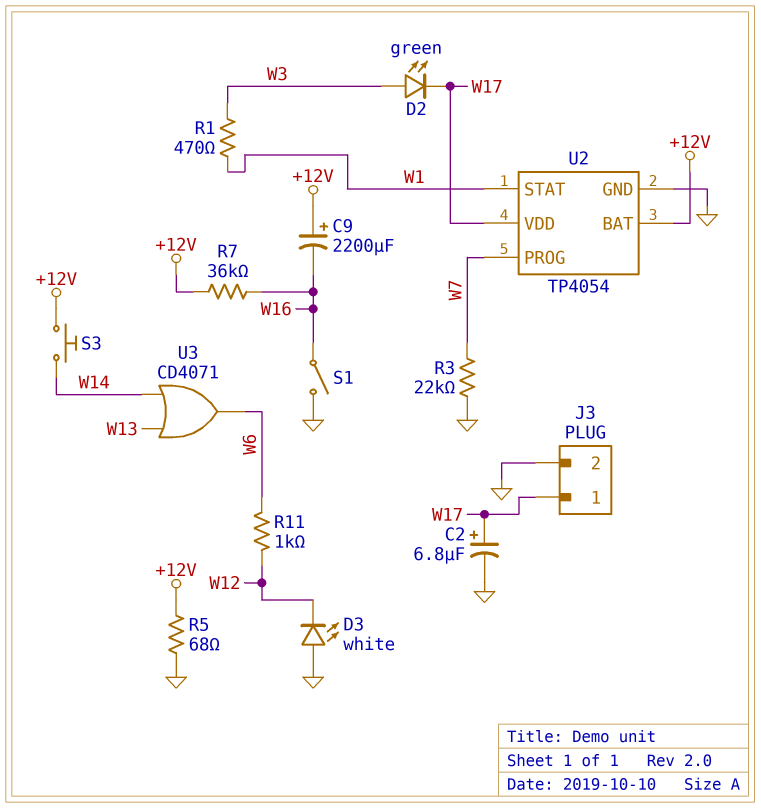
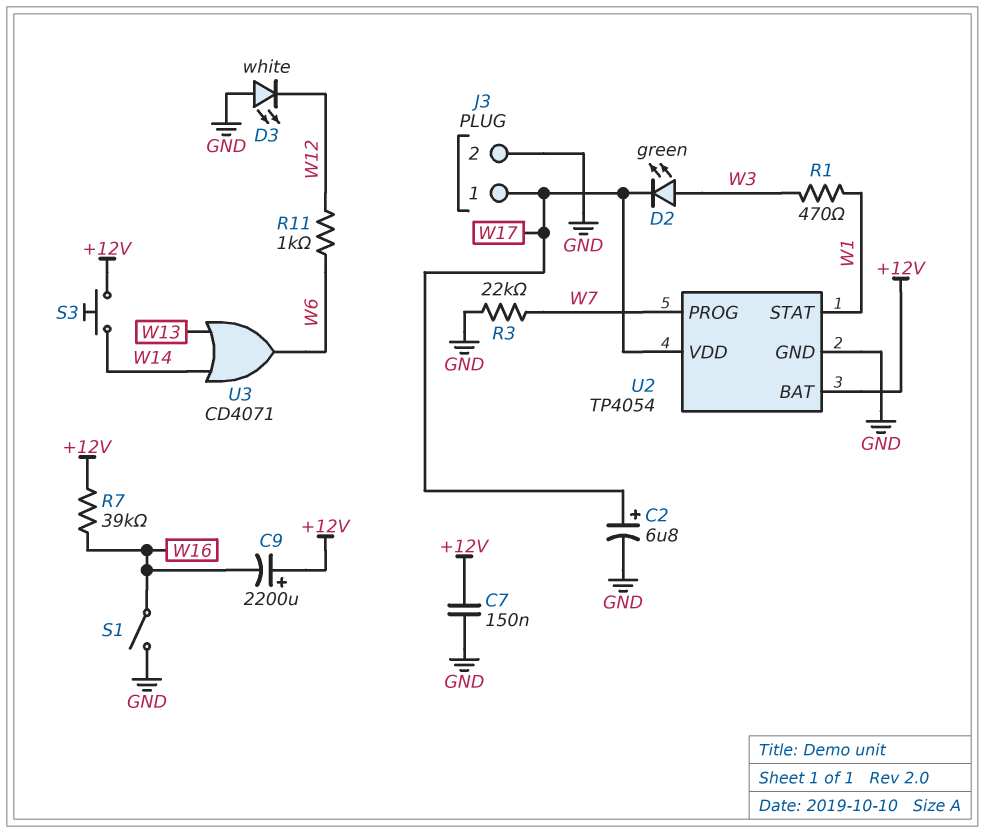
C7: none -> 150nF (+12V, GND)
R5: 68 (+12V, GND) -> none
R7: 36k (+12V, W16) -> 39k (+12V, W16)

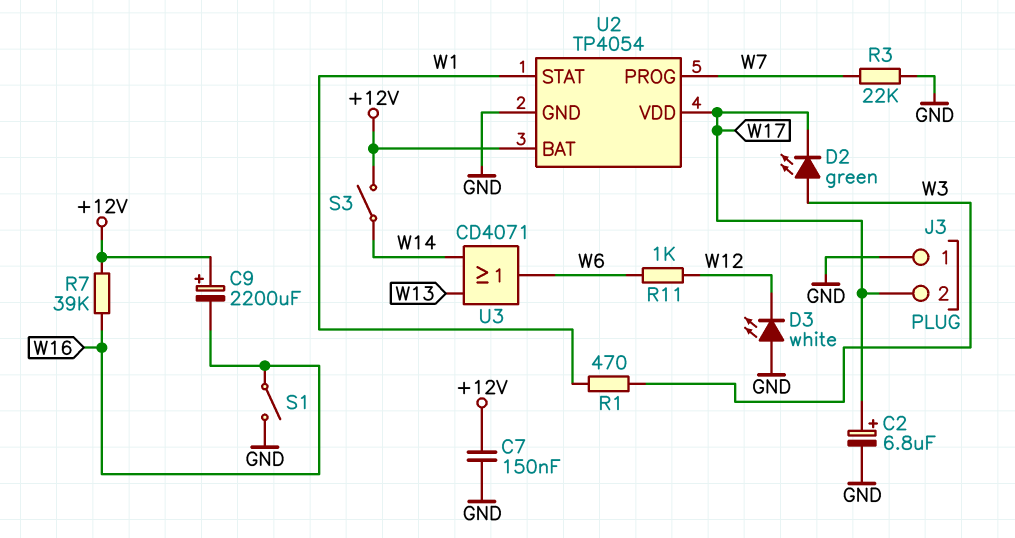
J3 pin 1: W17 -> GND
J3 pin 2: GND -> W17
S3: button (+12V, W14) -> switch (+12V, W14)

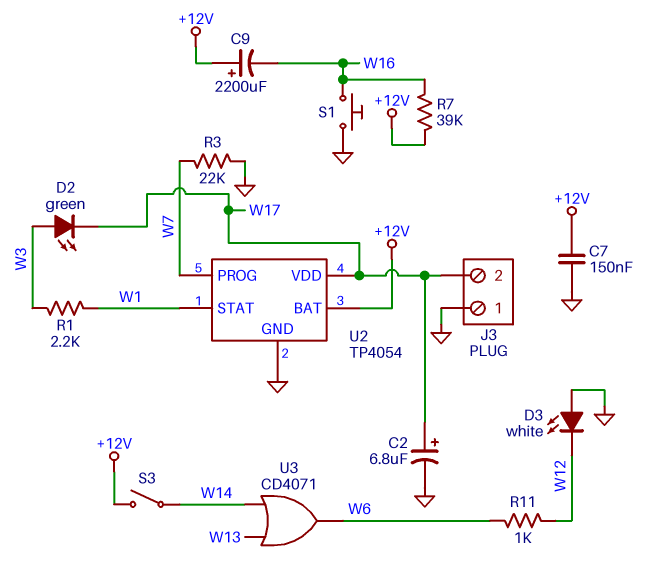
R1: 470 (W1, W3) -> 2.2k (W1, W3)
S1: switch (GND, W16) -> button (GND, W16)

